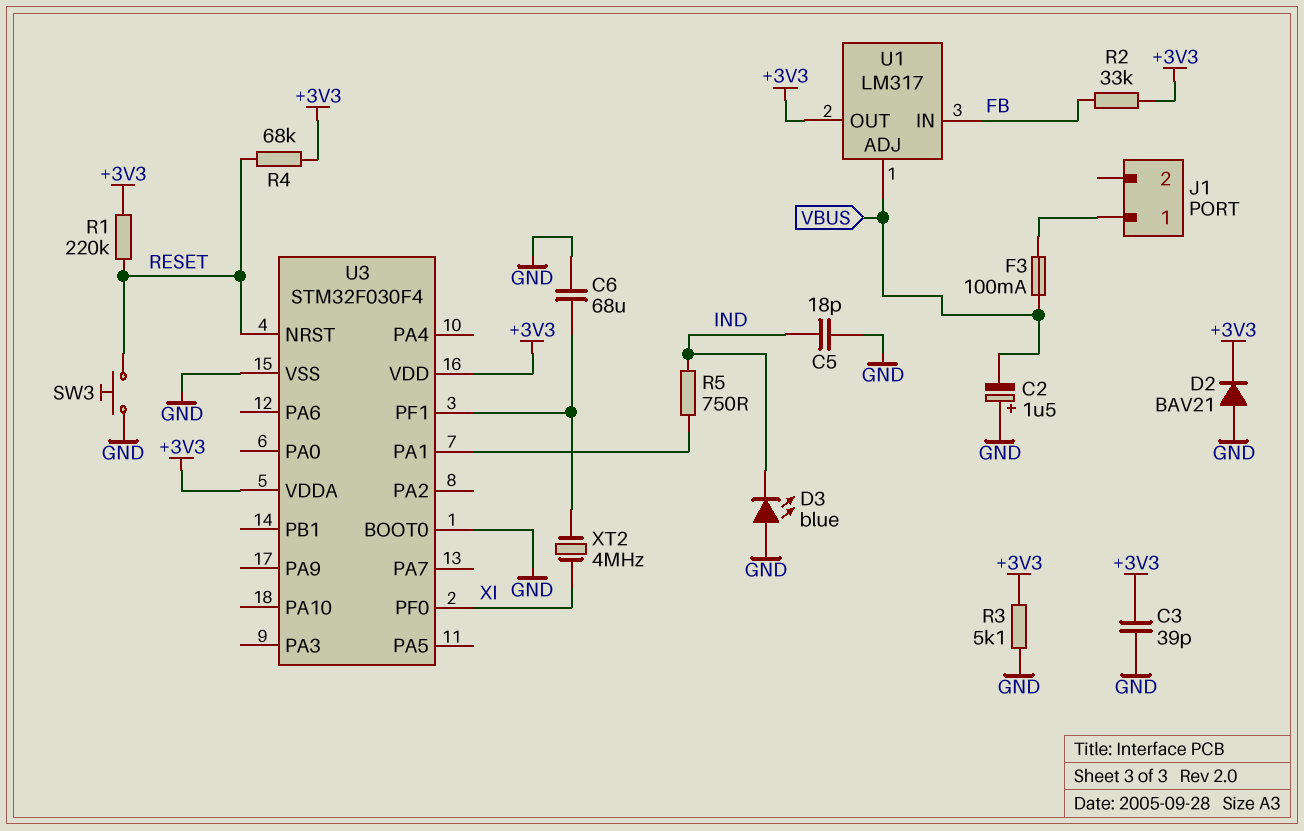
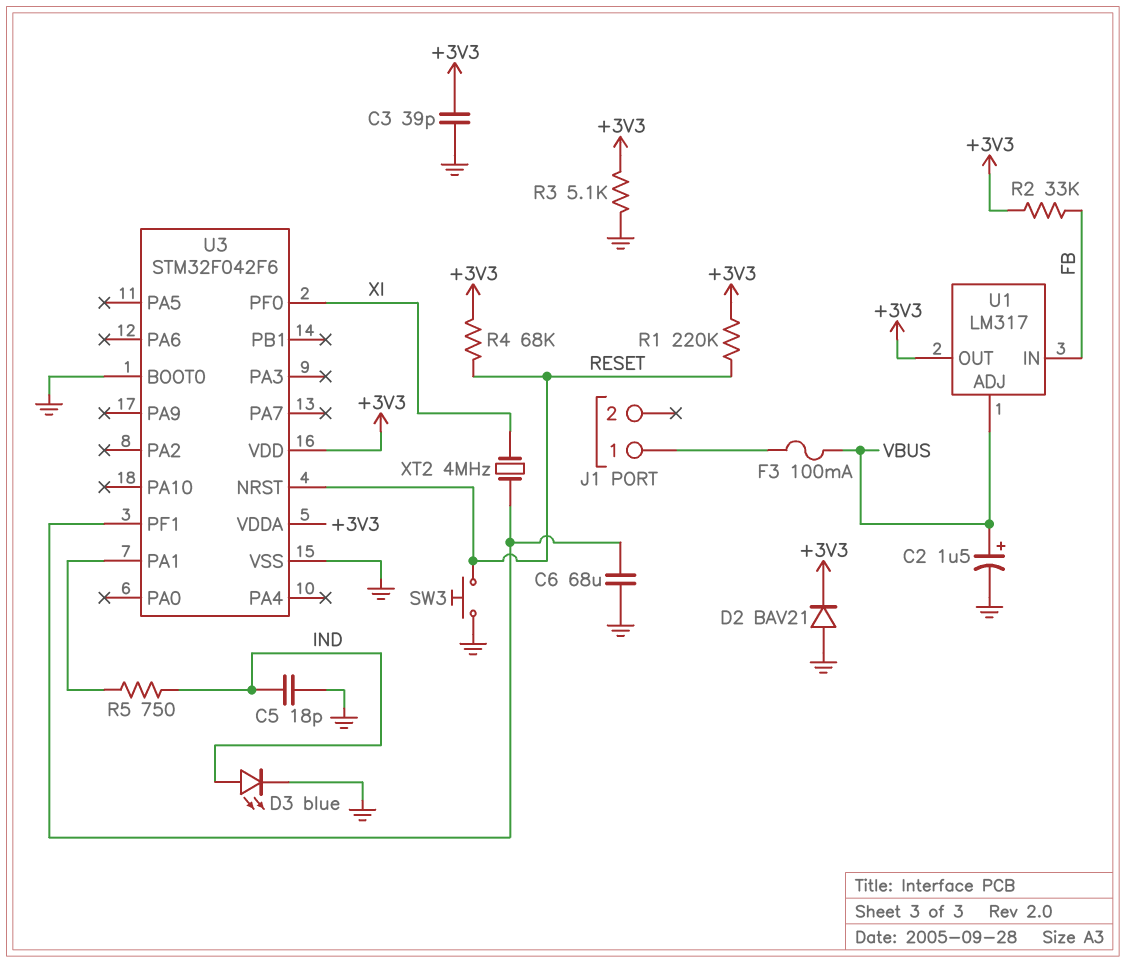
C2: 1.5uF (plus GND, minus VBUS) -> 1.5uF (plus VBUS, minus GND)
D3: LED blue (A GND, K IND) -> LED blue (A IND, K GND)
U3: STM32F030F4 -> STM32F042F6

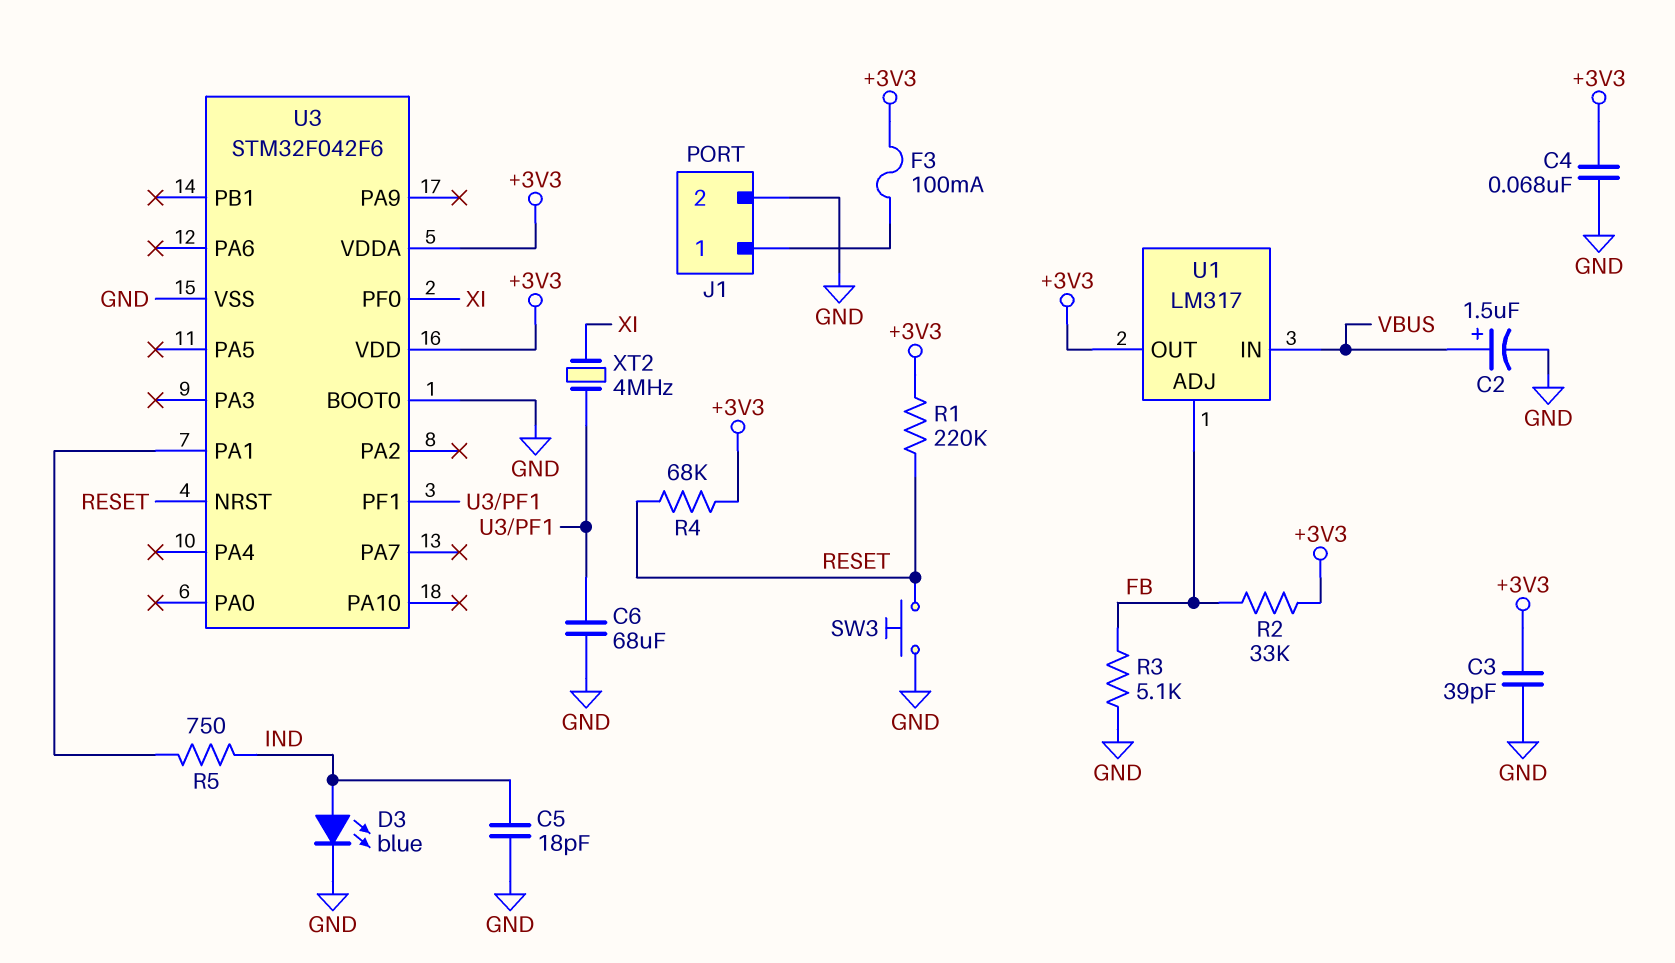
C4: none -> 68nF (+3V3, GND)
D2: diode BAV21 (A GND, K +3V3) -> none
F3: 100mA (J1/1, VBUS) -> 100mA (+3V3, J1/1)
J1 pin 2: none -> GND
R3: 5.1k (+3V3, GND) -> 5.1k (FB, GND)
U1 pin ADJ: VBUS -> FB
U1 pin IN: FB -> VBUS

